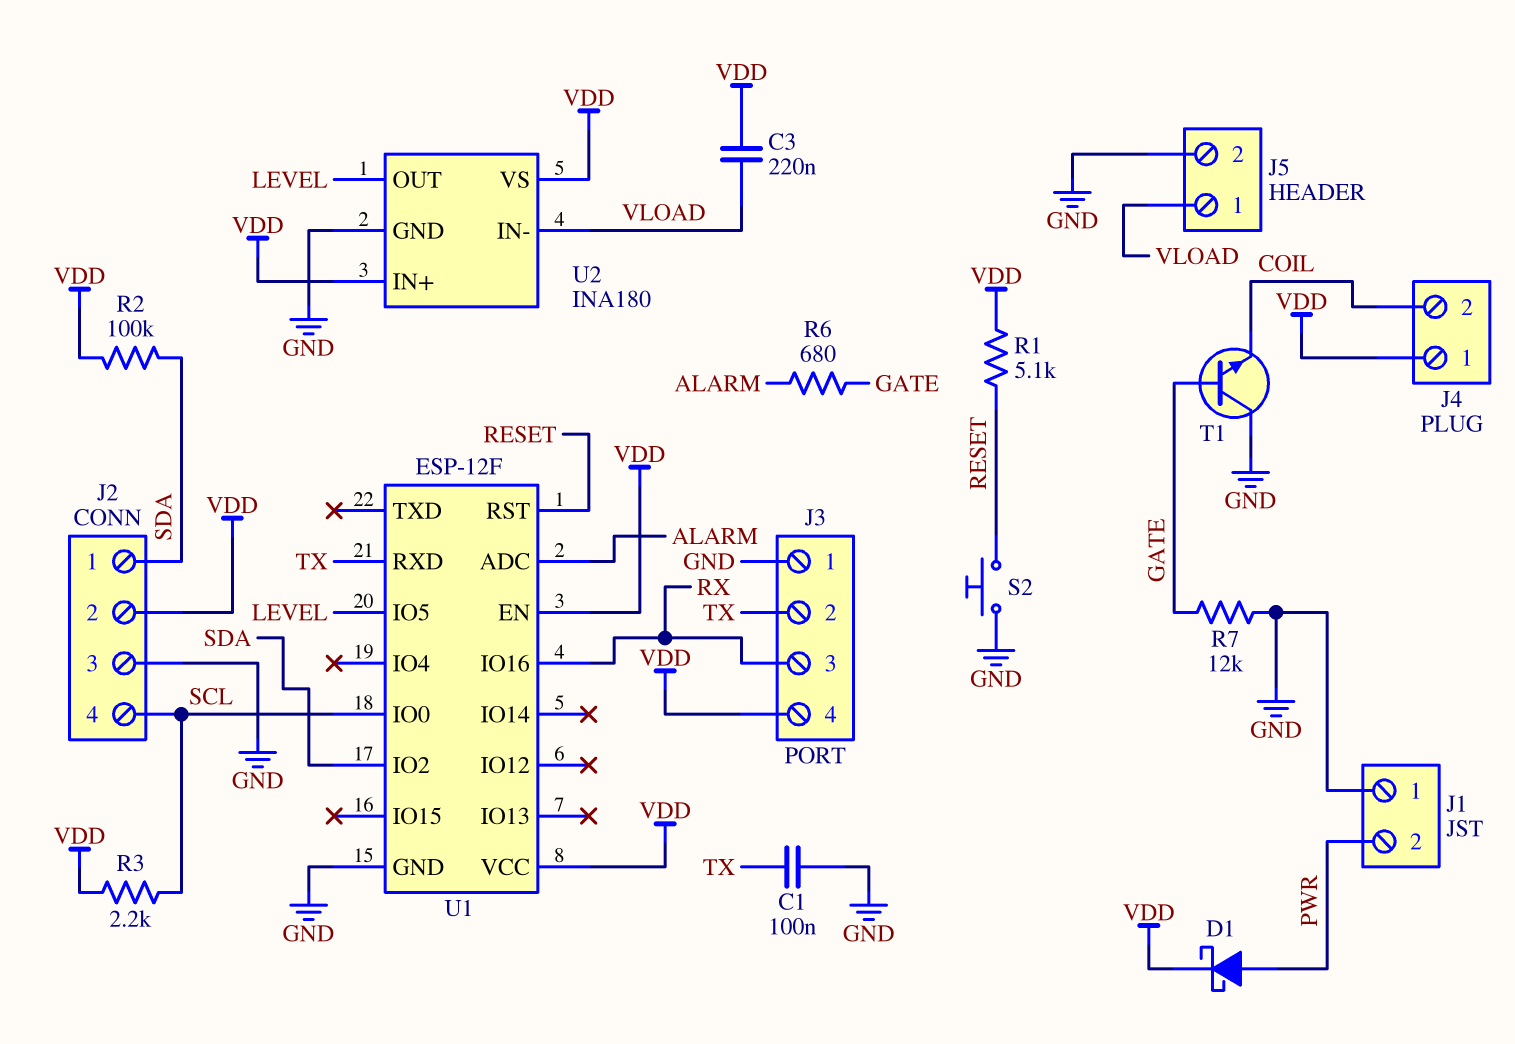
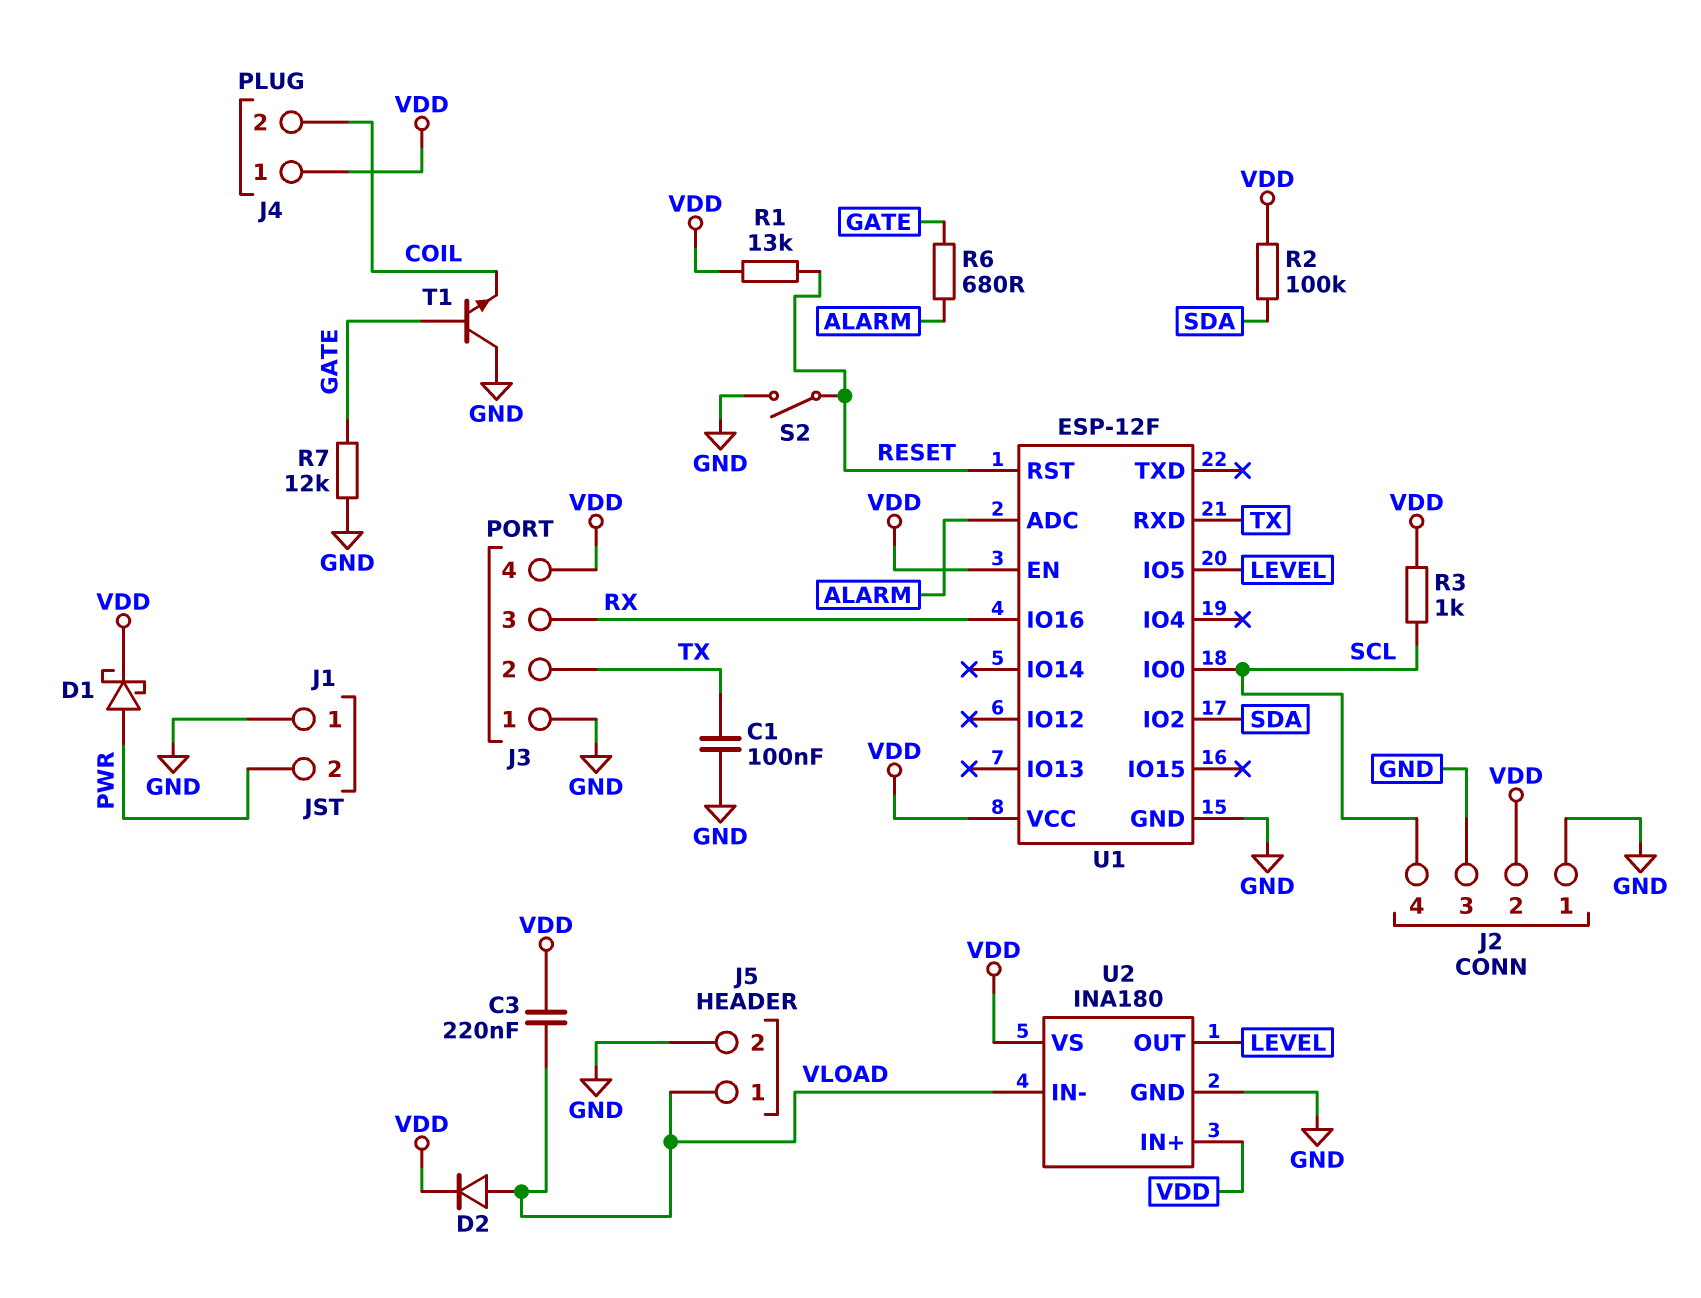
D2: none -> diode (A VLOAD, K VDD)
J2 pin 1: SDA -> GND
R1: 5.1k (RESET, VDD) -> 13k (RESET, VDD)
R3: 2.2k (SCL, VDD) -> 1k (SCL, VDD)
S2: button (GND, RESET) -> switch (GND, RESET)

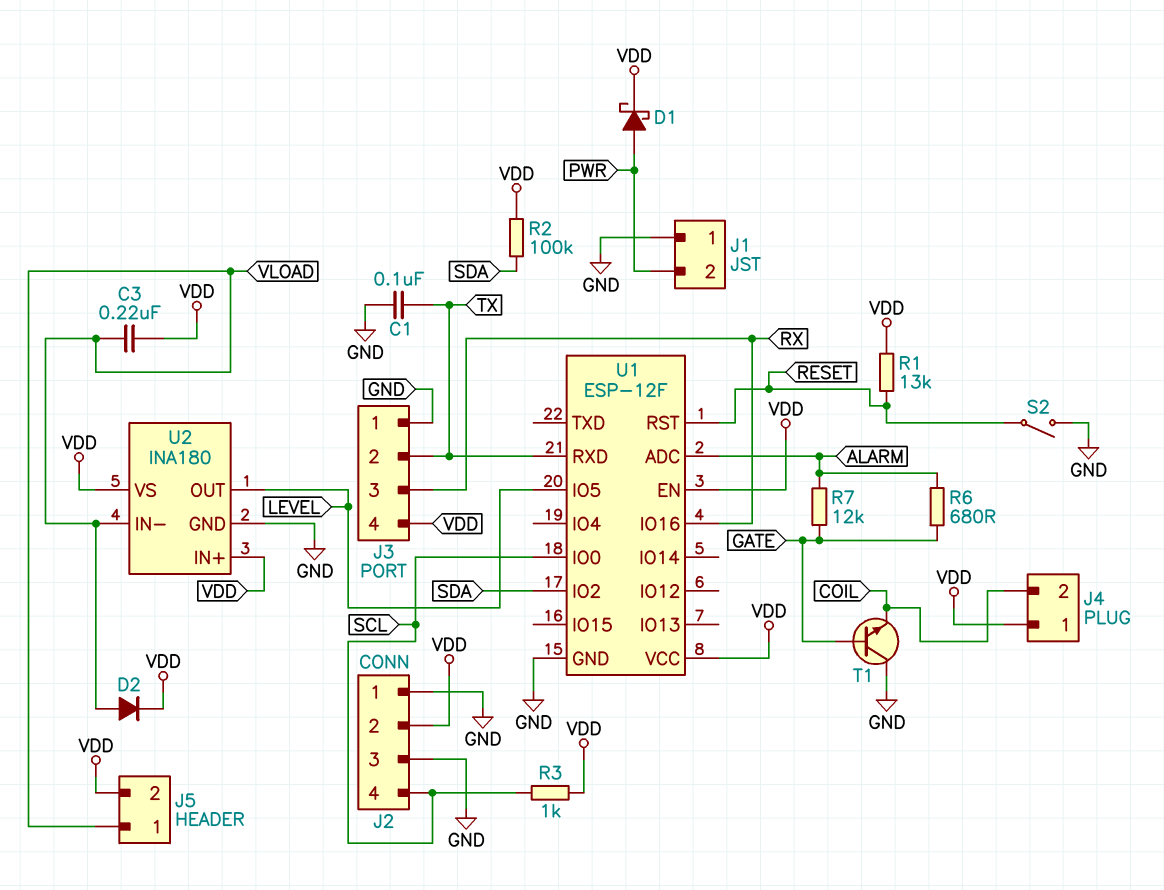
J5 pin 2: GND -> VDD
R7: 12k (GATE, GND) -> 12k (ALARM, GATE)

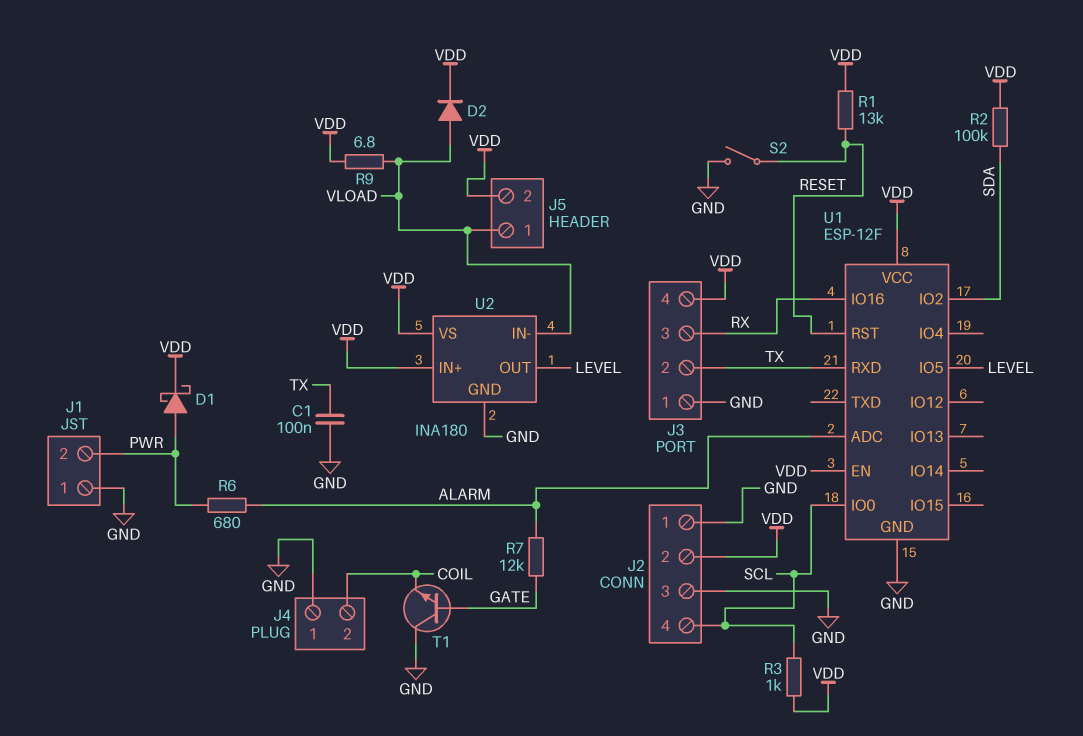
C3: 220nF (VDD, VLOAD) -> none
J4 pin 1: VDD -> GND
R6: 680 (ALARM, GATE) -> 680 (ALARM, PWR)
R9: none -> 6.8 (VDD, VLOAD)

